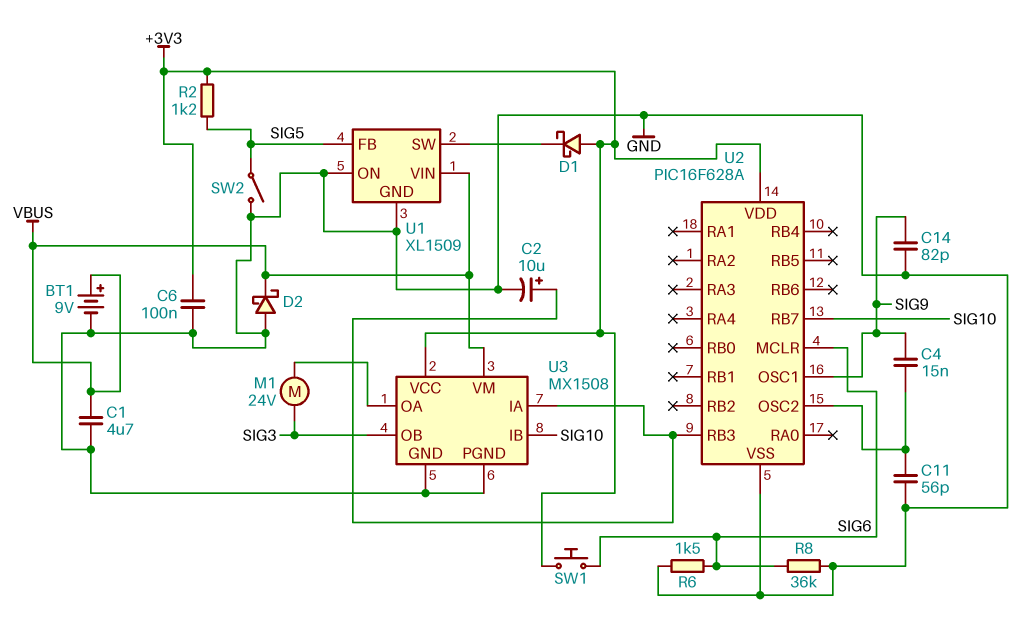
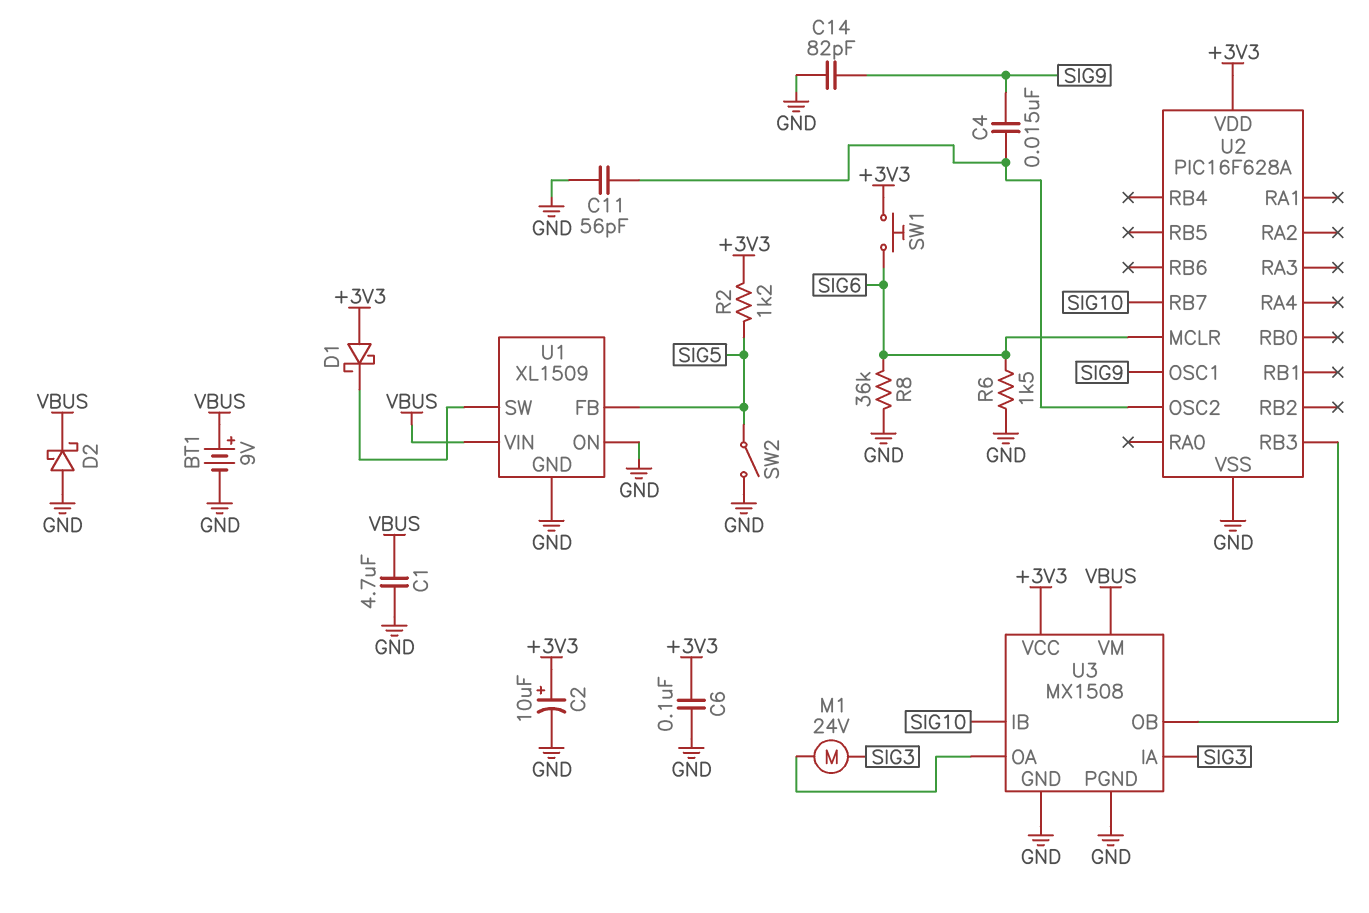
C2: 10uF (plus U2/RB3, minus GND) -> 10uF (plus +3V3, minus GND)
U3 pin IA: U2/RB3 -> SIG3
U3 pin OB: SIG3 -> U2/RB3

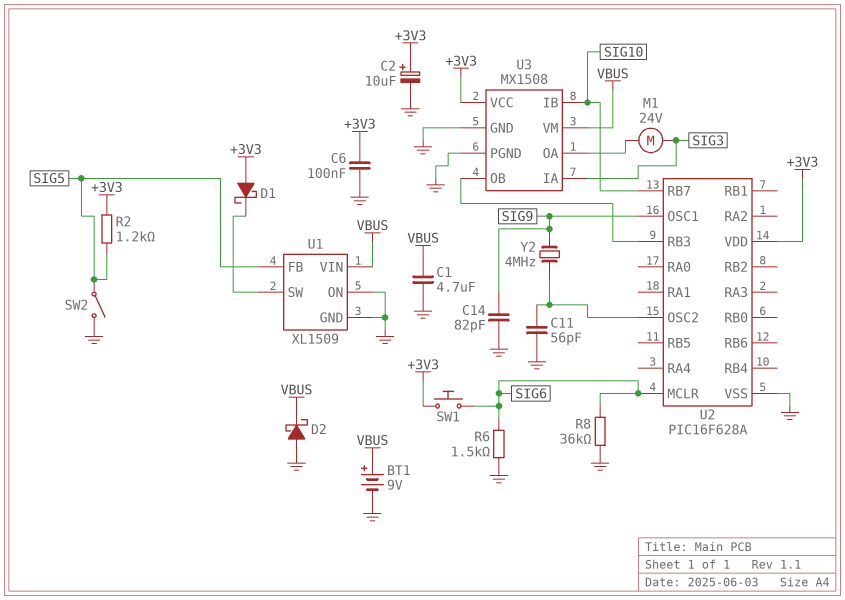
C4: 15nF (SIG9, U2/OSC2) -> none
Y2: none -> 4MHz (SIG9, U2/OSC2)

